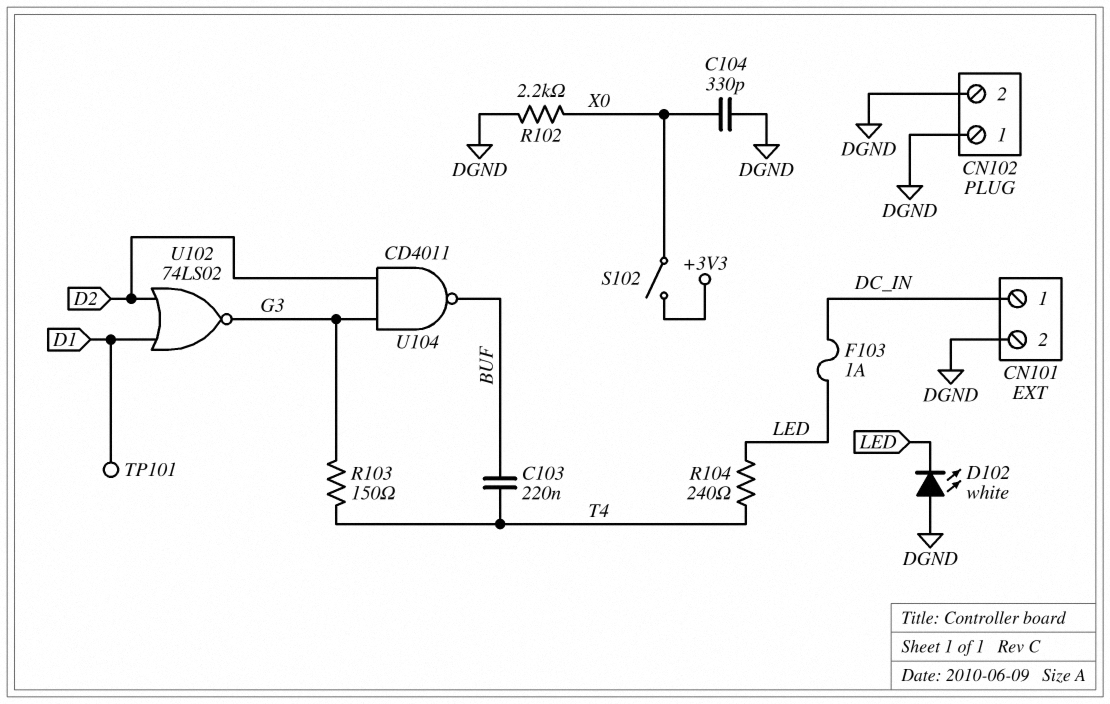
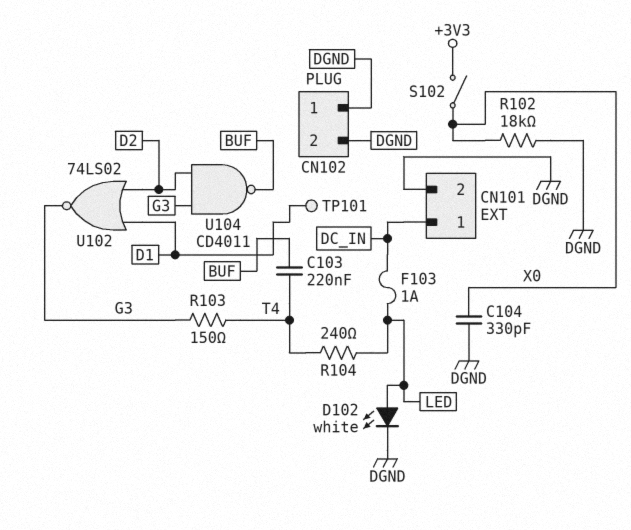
D102: LED white (A DGND, K LED) -> LED white (A LED, K DGND)
R102: 2.2k (DGND, X0) -> 18k (DGND, X0)

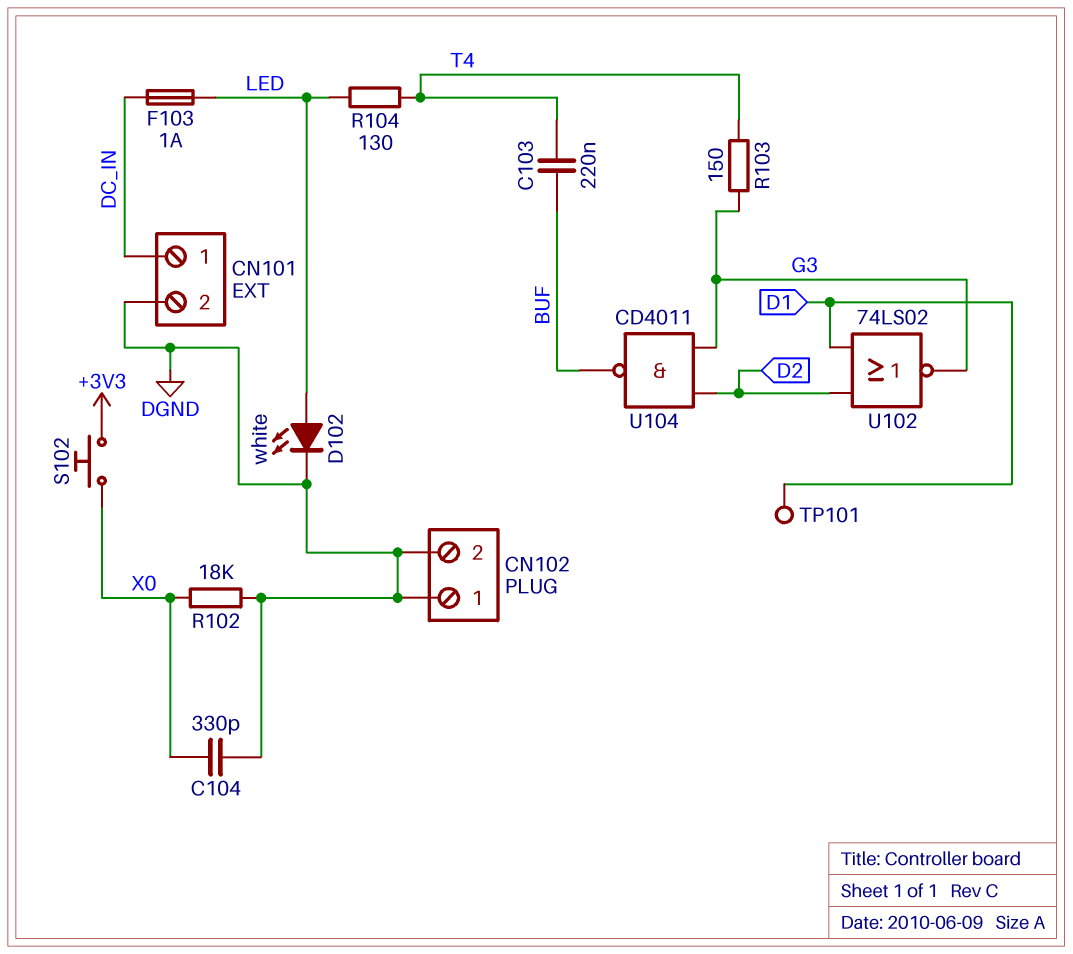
R104: 240 (LED, T4) -> 130 (LED, T4)
S102: switch (+3V3, X0) -> button (+3V3, X0)

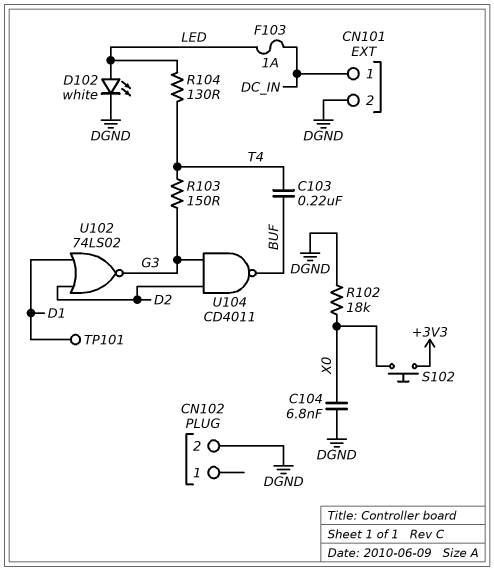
C104: 330pF (DGND, X0) -> 6.8nF (DGND, X0)
CN102 pin 1: DGND -> none

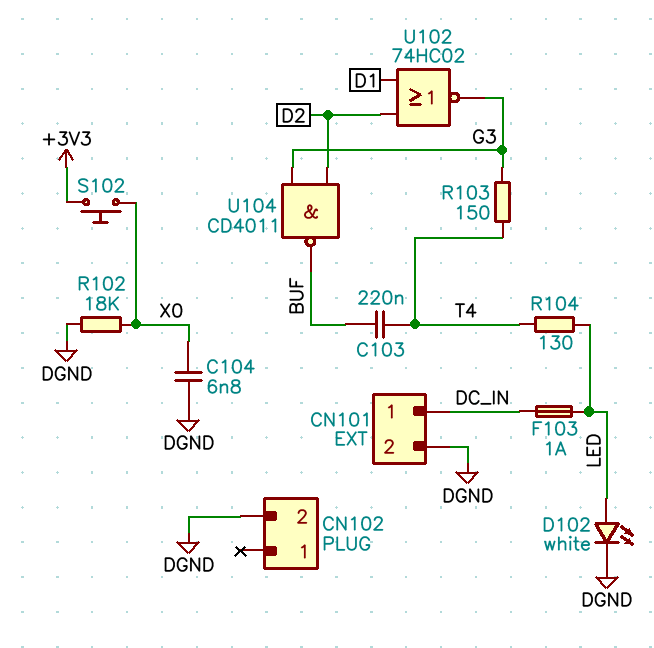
TP101: test point (D1) -> none
U102: NOR 74LS02 (in D1, in D2, out G3) -> NOR 74HC02 (in D1, in D2, out G3)

